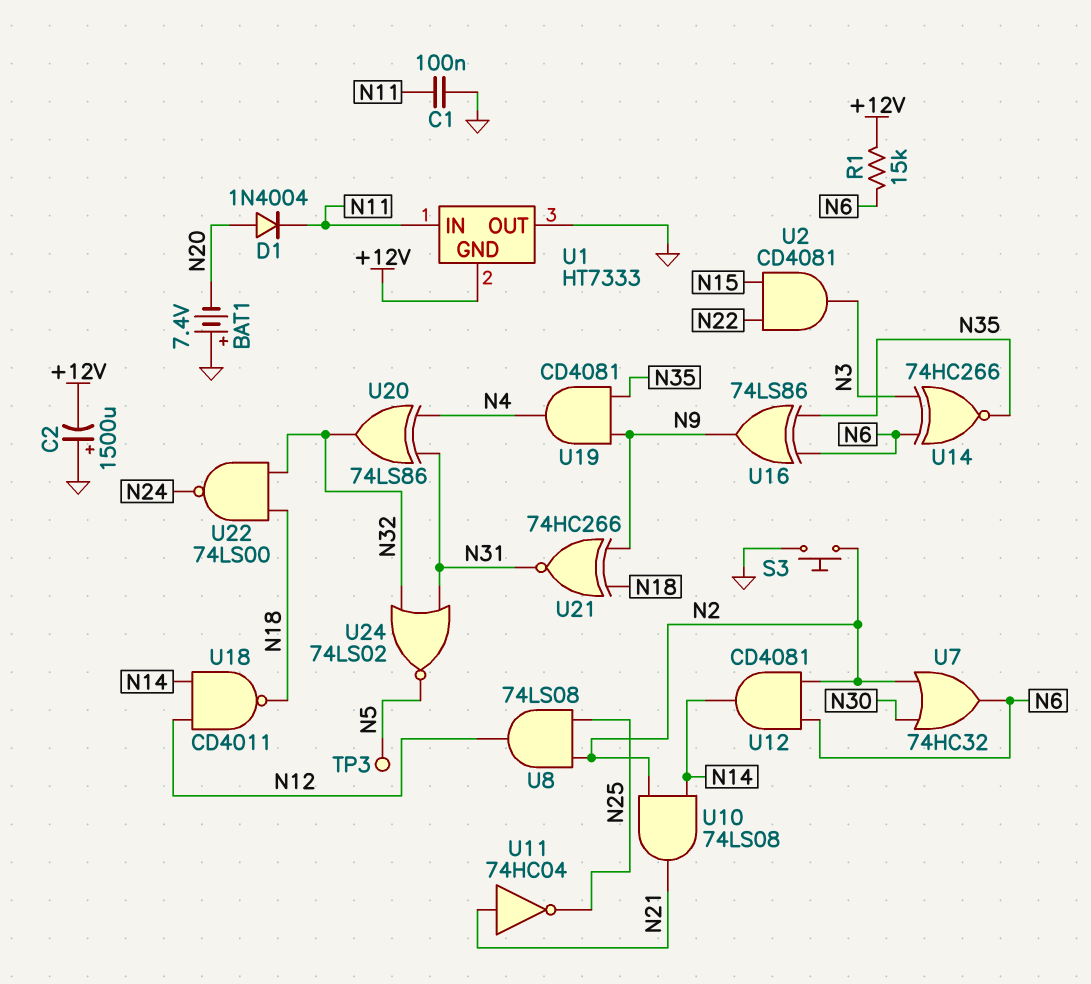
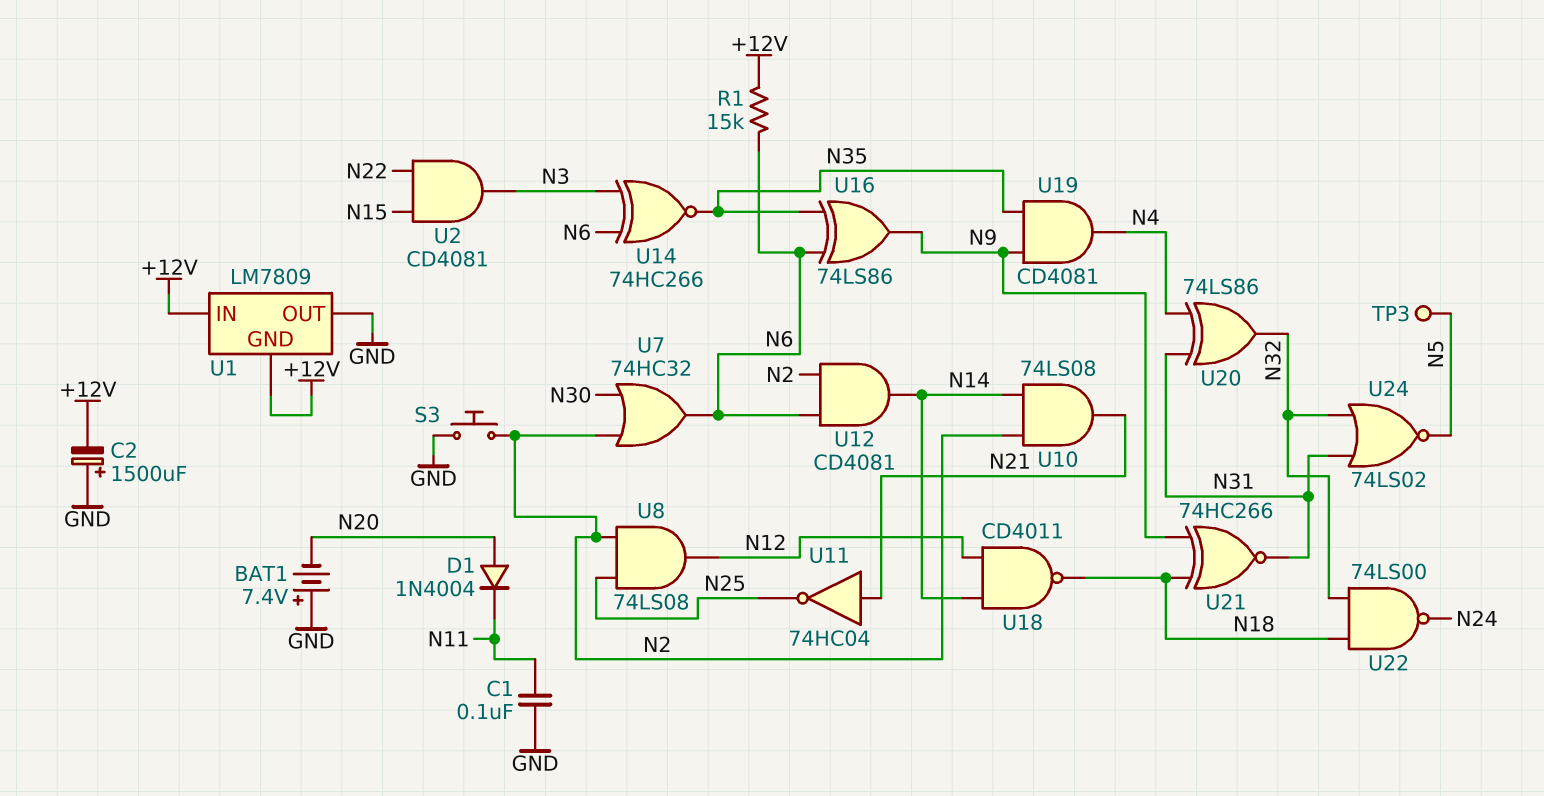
U1: HT7333 -> LM7809
U1 pin IN: N11 -> +12V

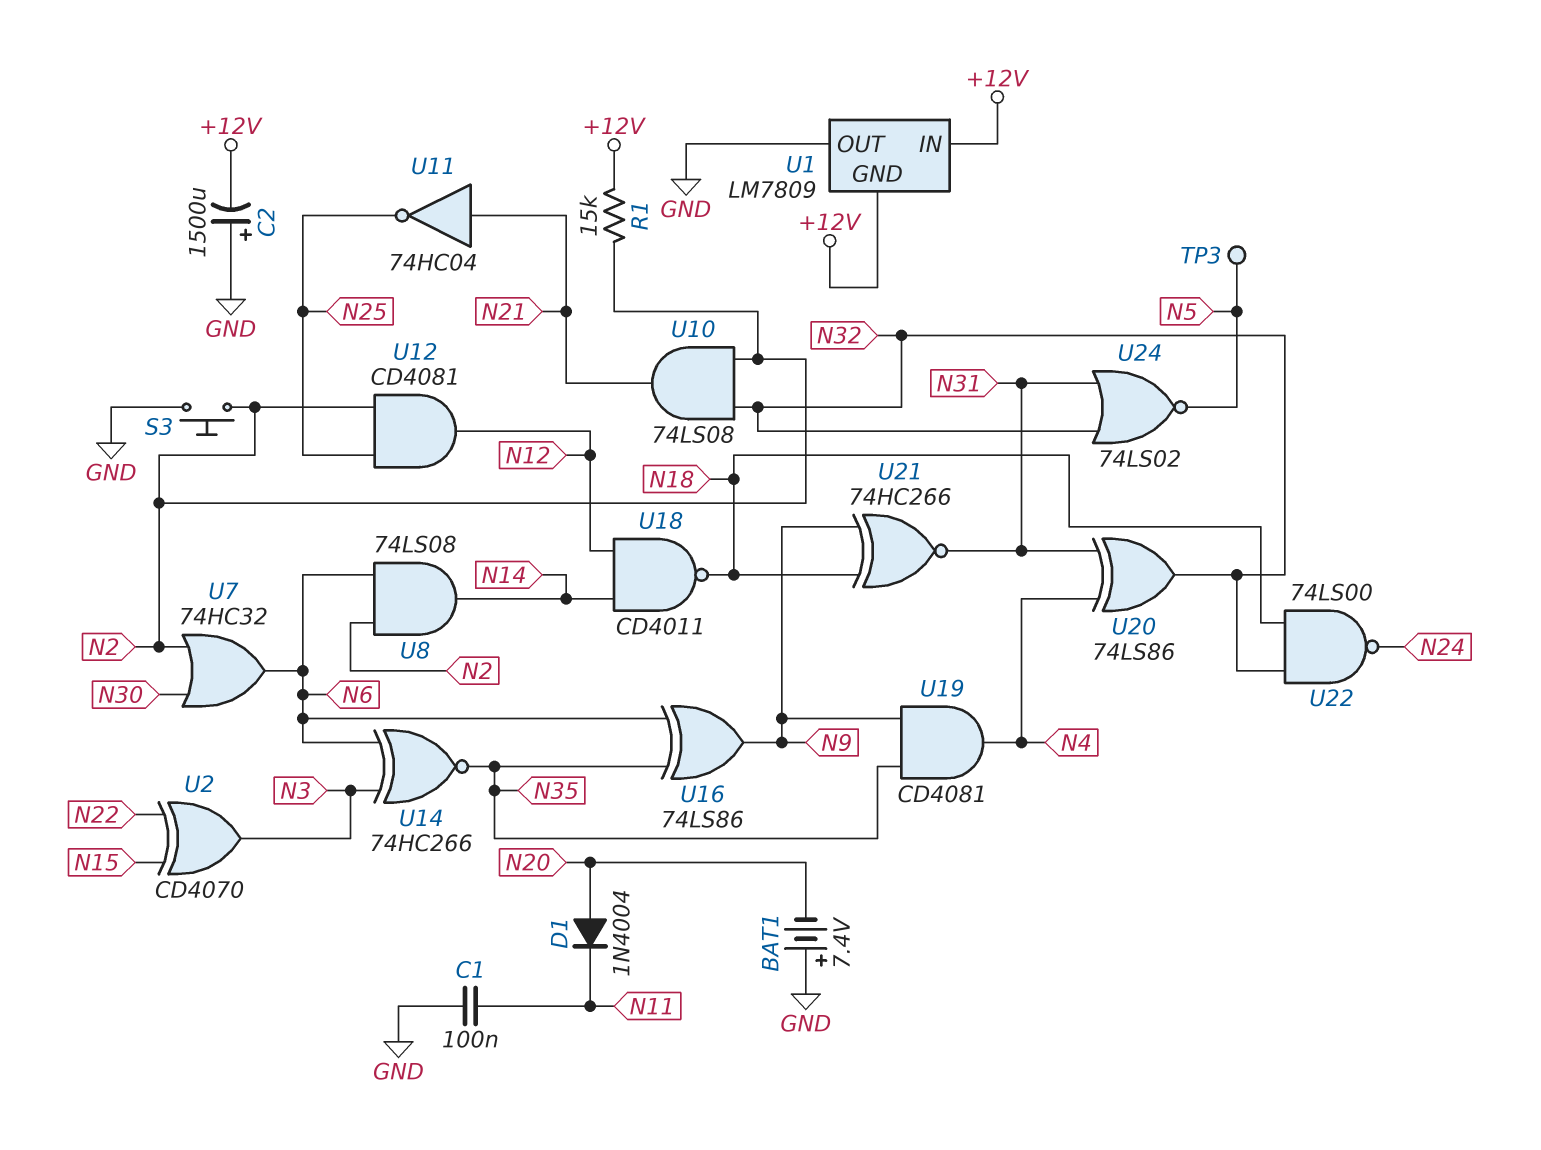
R1: 15k (+12V, N6) -> 15k (+12V, N2)
U2: AND CD4081 (in N15, in N22, out N3) -> XOR CD4070 (in N15, in N22, out N3)
U8: AND 74LS08 (in N2, in N25, out N12) -> AND 74LS08 (in N2, in N6, out N14)
U10: AND 74LS08 (in N2, in N14, out N21) -> AND 74LS08 (in N2, in N32, out N21)
U12: AND CD4081 (in N2, in N6, out N14) -> AND CD4081 (in N2, in N25, out N12)

